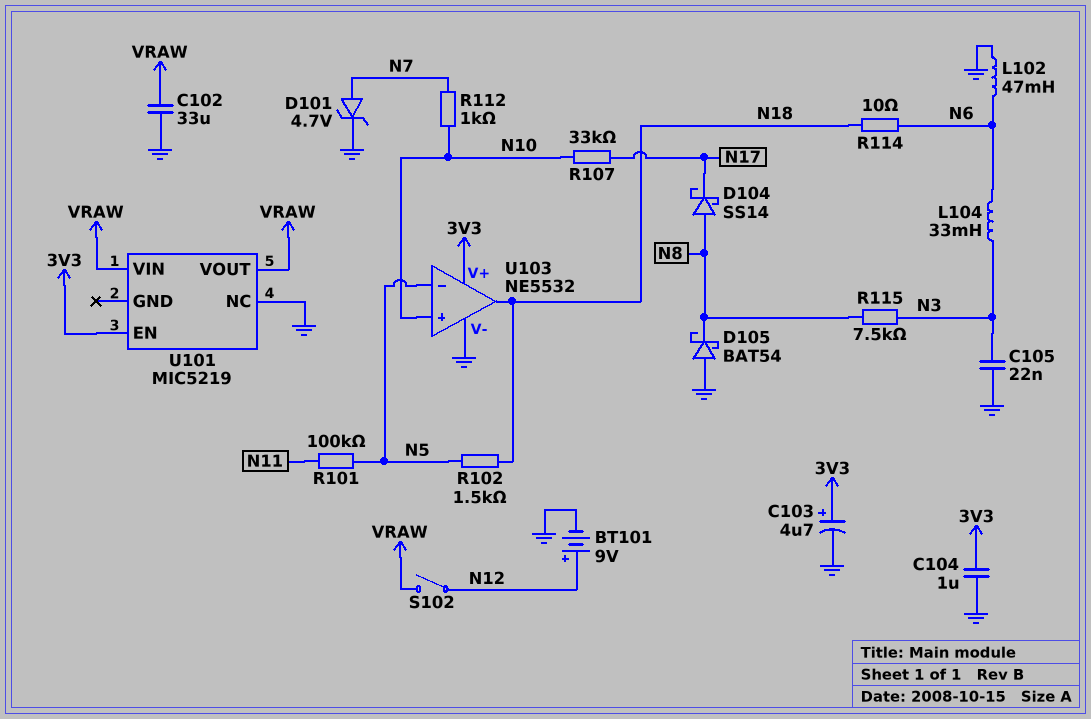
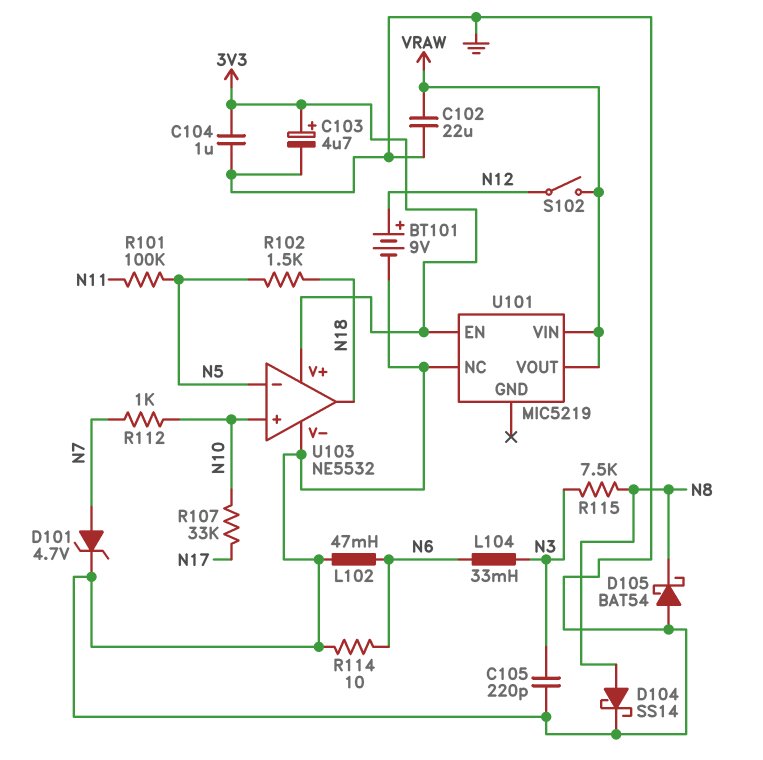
C102: 33uF (GND, VRAW) -> 22uF (GND, VRAW)
C105: 22nF (GND, N3) -> 220pF (GND, N3)
D104: schottky SS14 (A N8, K N17) -> schottky SS14 (A N8, K GND)
R114: 10 (N6, N18) -> 10 (GND, N6)

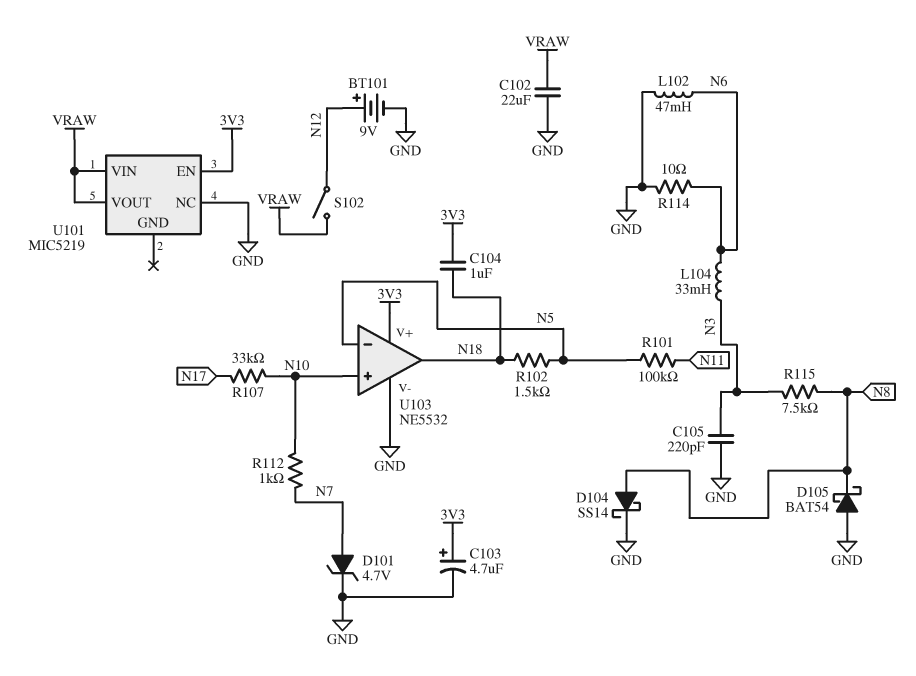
C104: 1uF (3V3, GND) -> 1uF (3V3, N18)

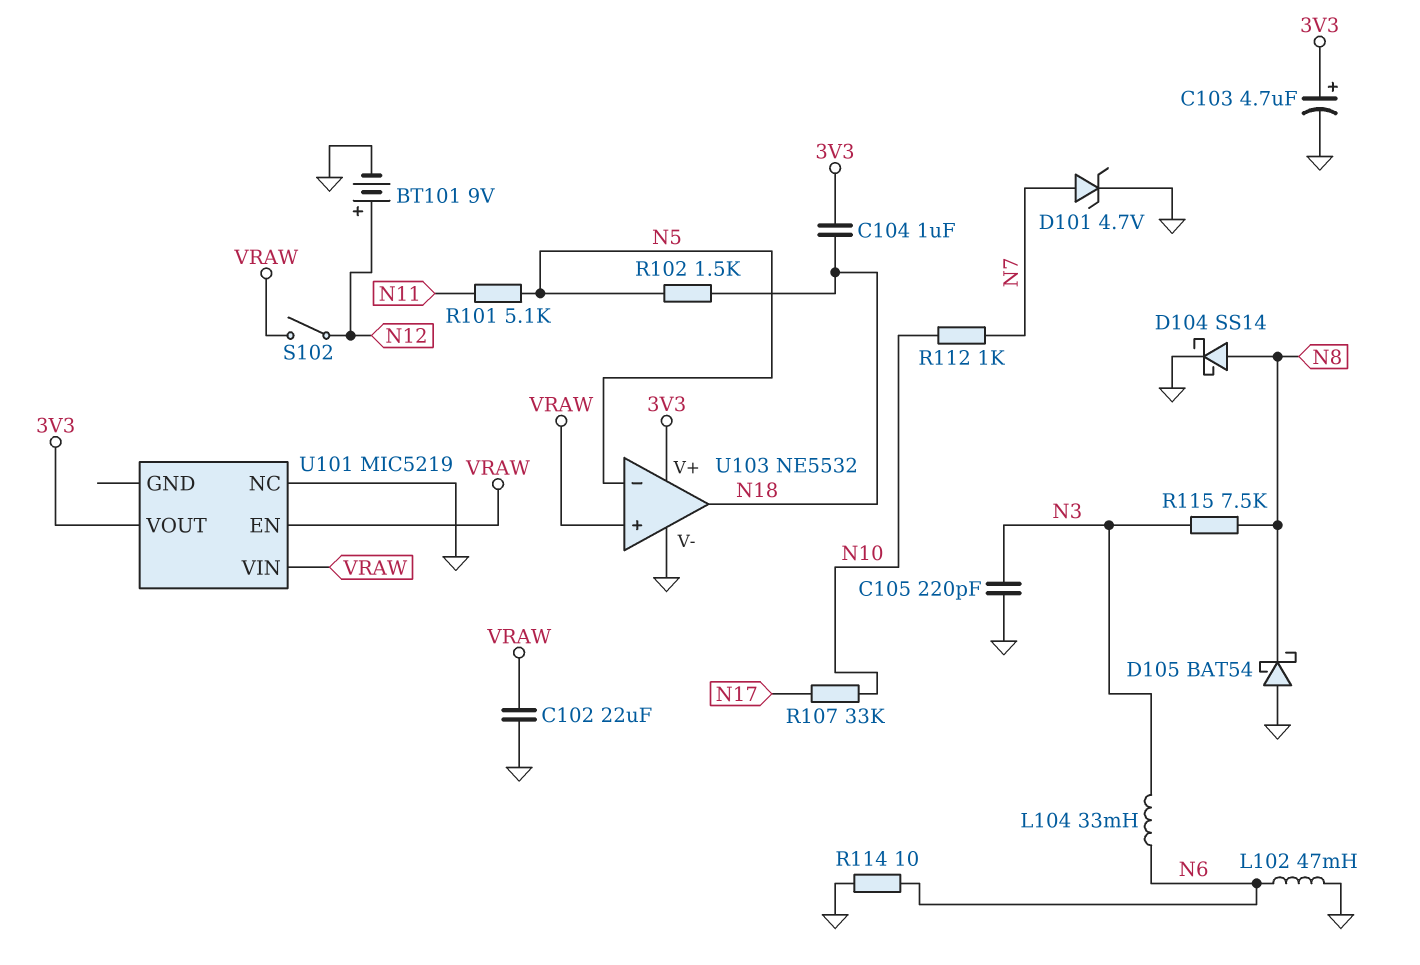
R101: 100k (N5, N11) -> 5.1k (N5, N11)
U101 pin EN: 3V3 -> VRAW
U101 pin VOUT: VRAW -> 3V3
U103 pin in+: N10 -> VRAW

